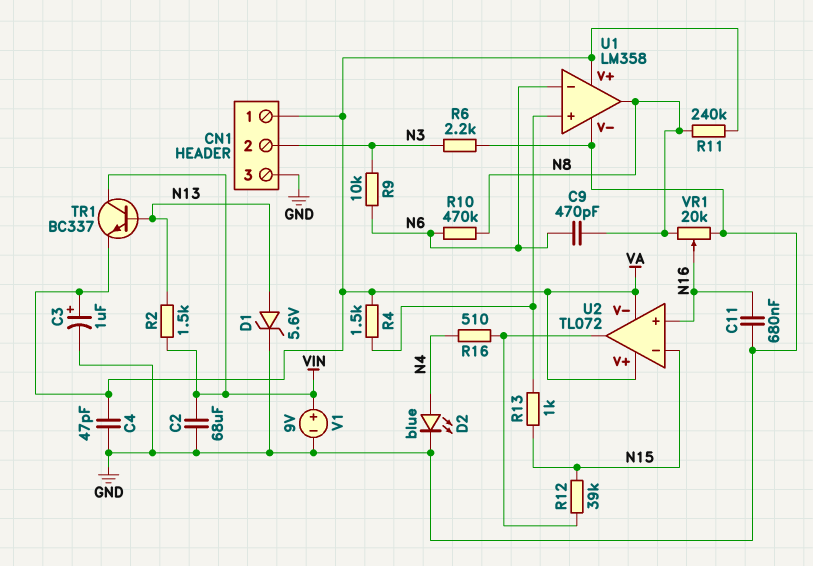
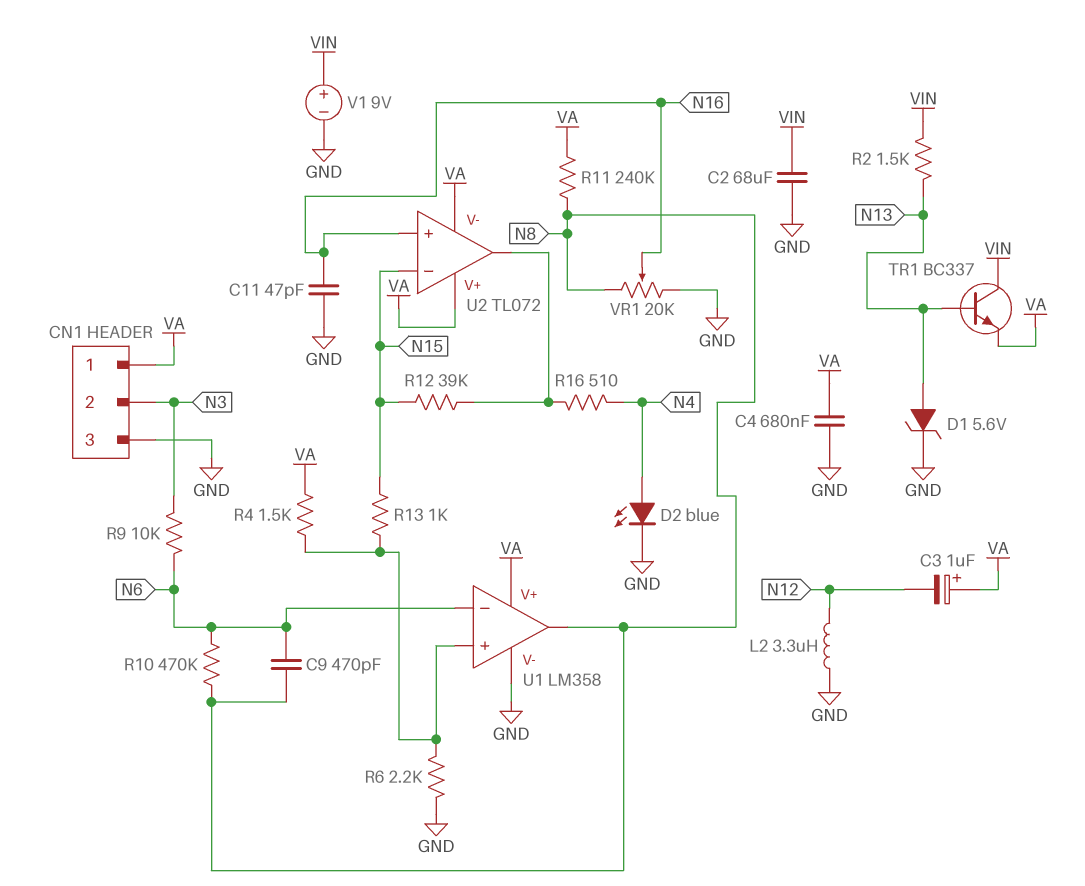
C3: 1uF (plus VA, minus GND) -> 1uF (plus VA, minus N12)
C4: 47pF (GND, VA) -> 680nF (GND, VA)
C11: 680nF (GND, N16) -> 47pF (GND, N16)
L2: none -> 3.3uH (GND, N12)
R6: 2.2k (GND, N3) -> 2.2k (GND, U1/in+)

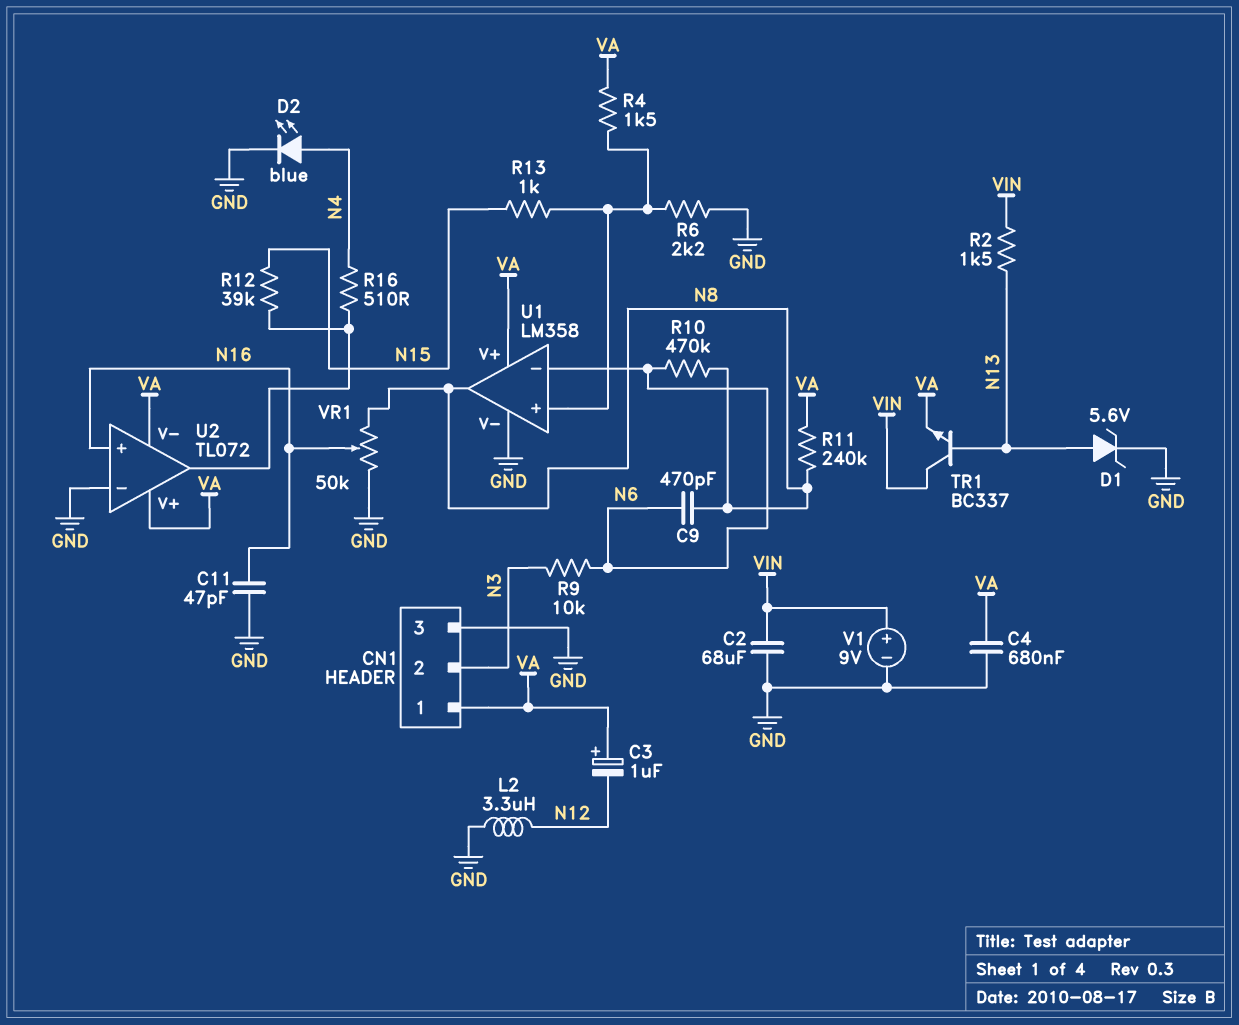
U2 pin in-: N15 -> GND
VR1: 20k (GND, N8, wiper N16) -> 50k (GND, N8, wiper N16)

